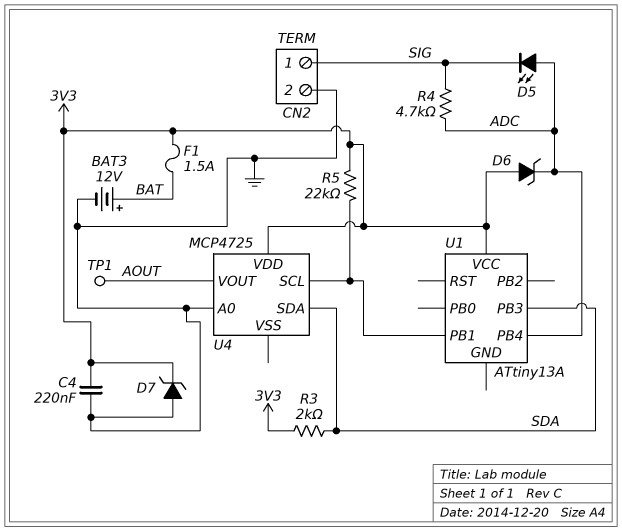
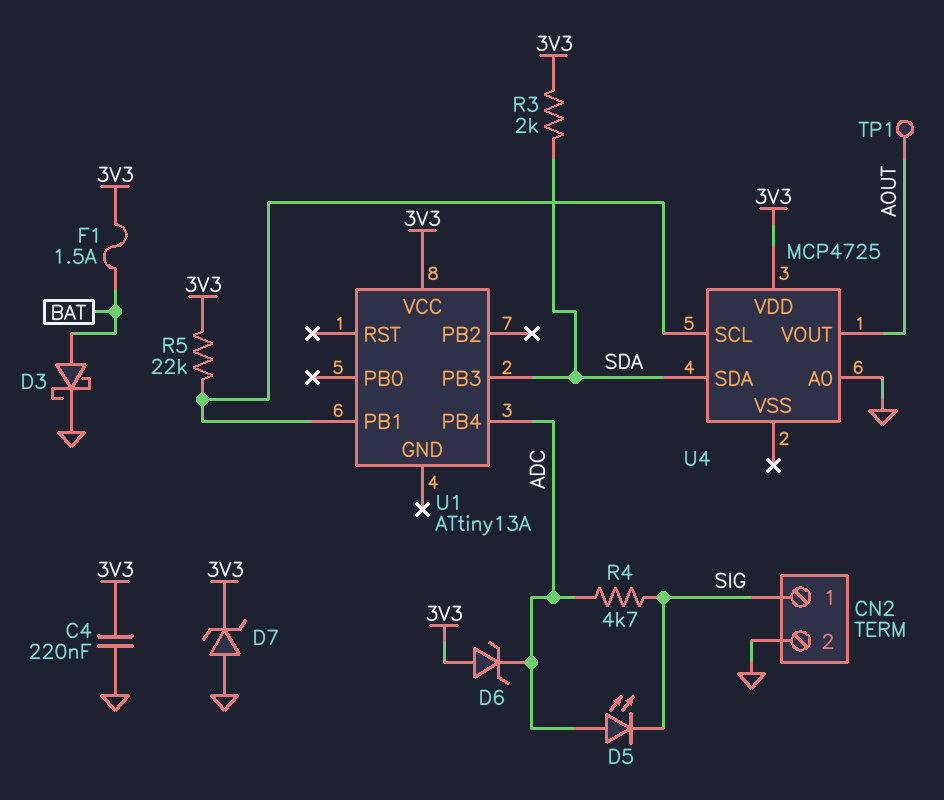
BAT3: 12V (plus BAT, minus GND) -> none
D3: none -> schottky (A BAT, K GND)

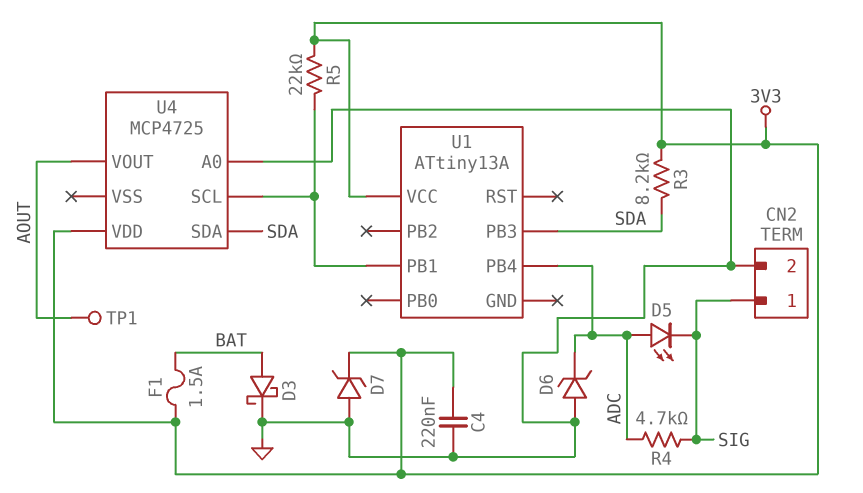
D6: zener (A 3V3, K ADC) -> zener (A GND, K ADC)
R3: 2k (3V3, SDA) -> 8.2k (3V3, SDA)

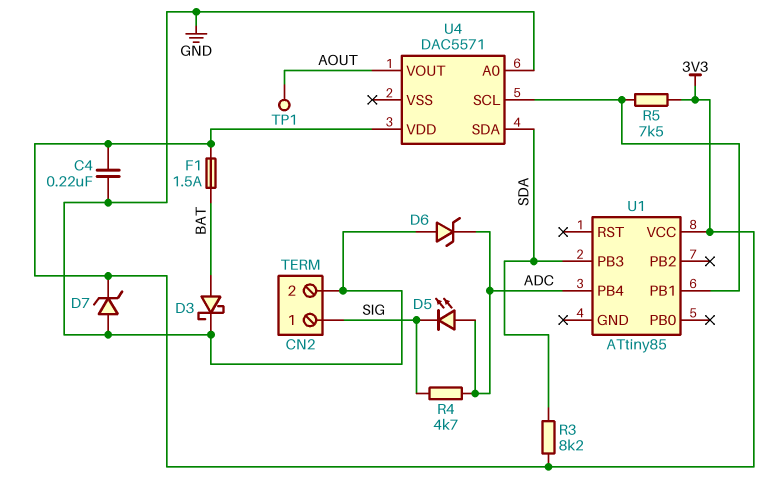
R5: 22k (3V3, U1/PB1) -> 7.5k (3V3, U1/PB1)
U1: ATtiny13A -> ATtiny85
U4: MCP4725 -> DAC5571

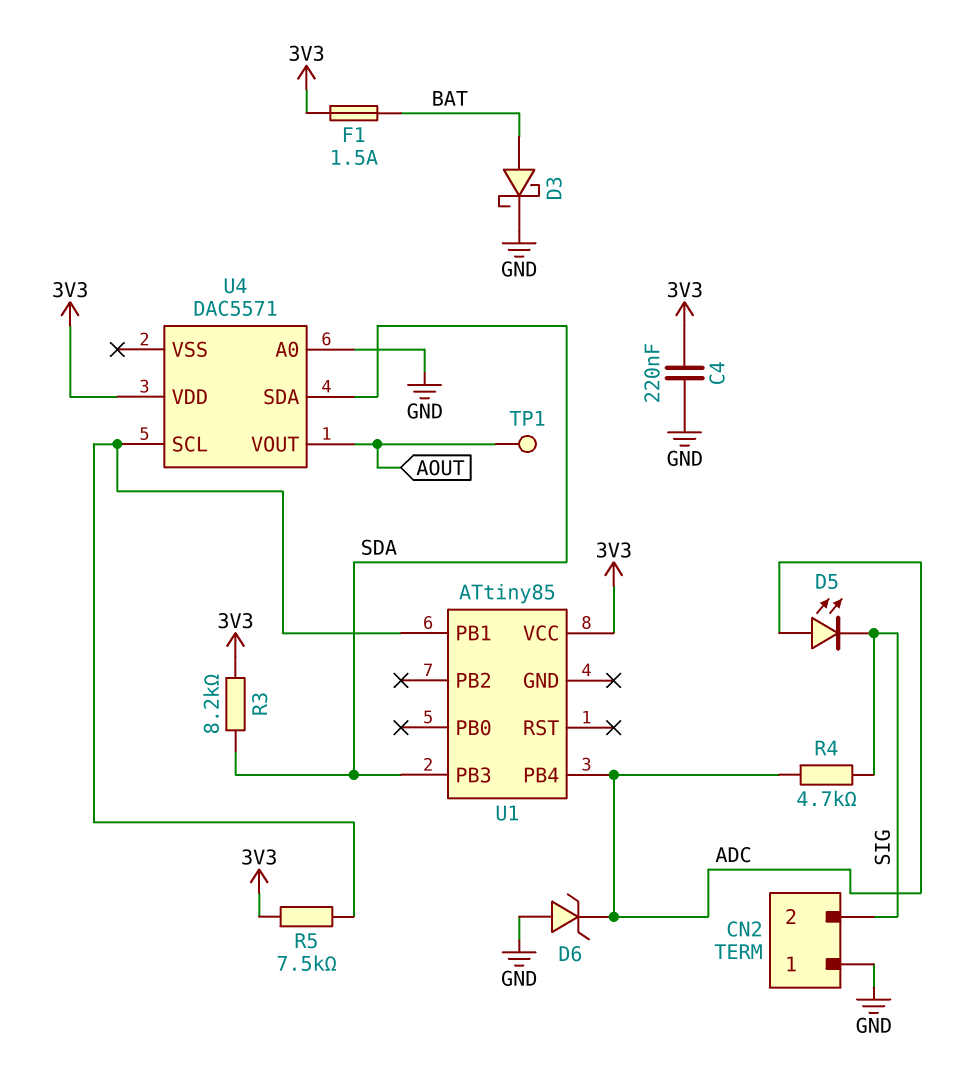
CN2 pin 1: SIG -> GND
CN2 pin 2: GND -> SIG
D7: zener (A GND, K 3V3) -> none

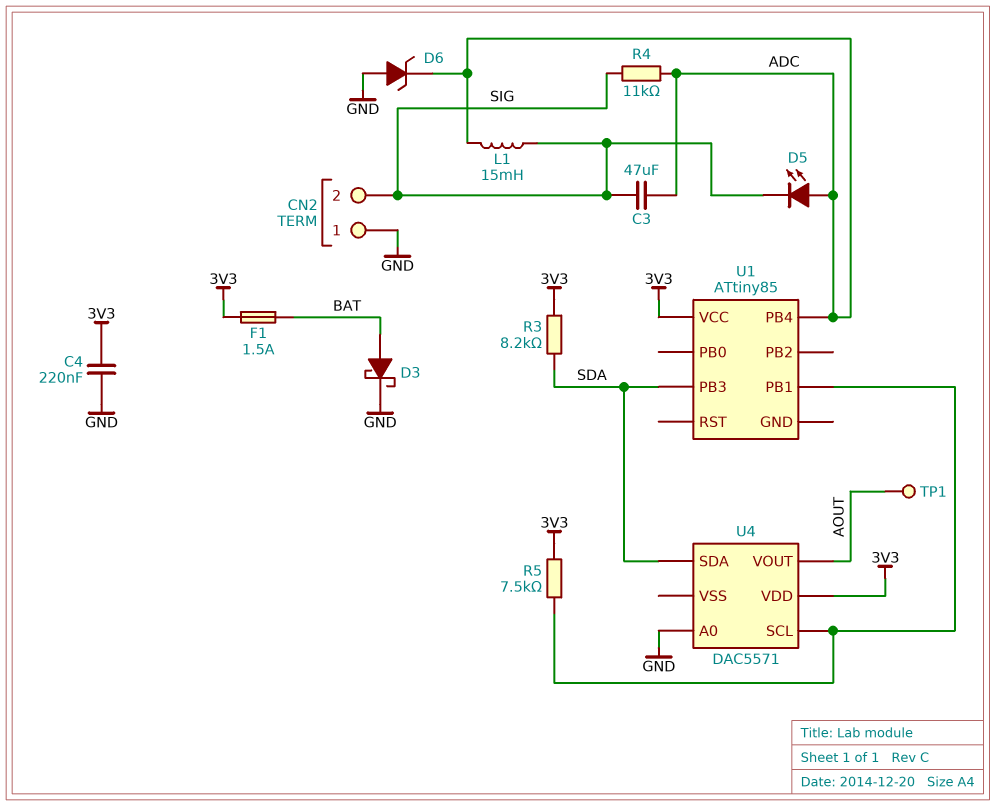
C3: none -> 47uF (ADC, SIG)
L1: none -> 15mH (ADC, SIG)
R4: 4.7k (ADC, SIG) -> 11k (ADC, SIG)

